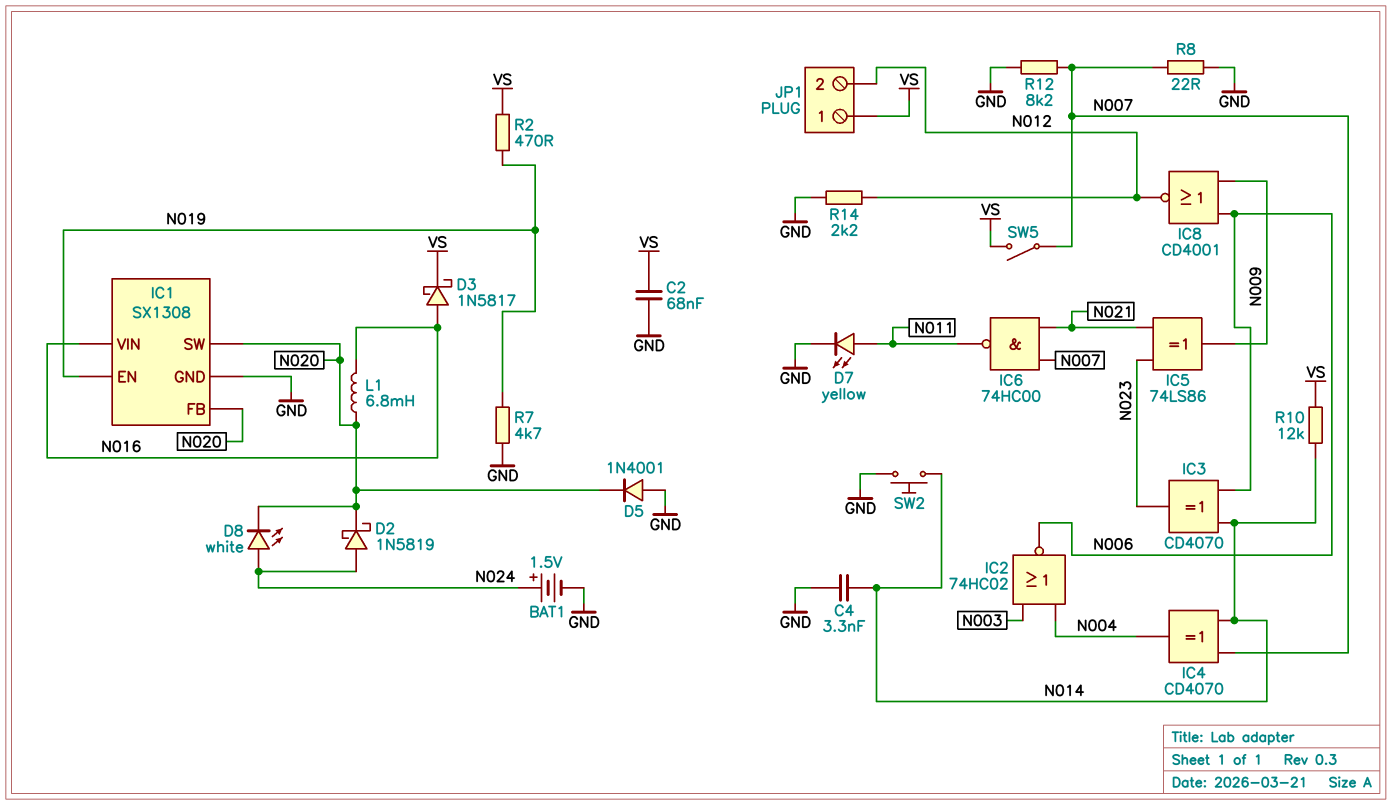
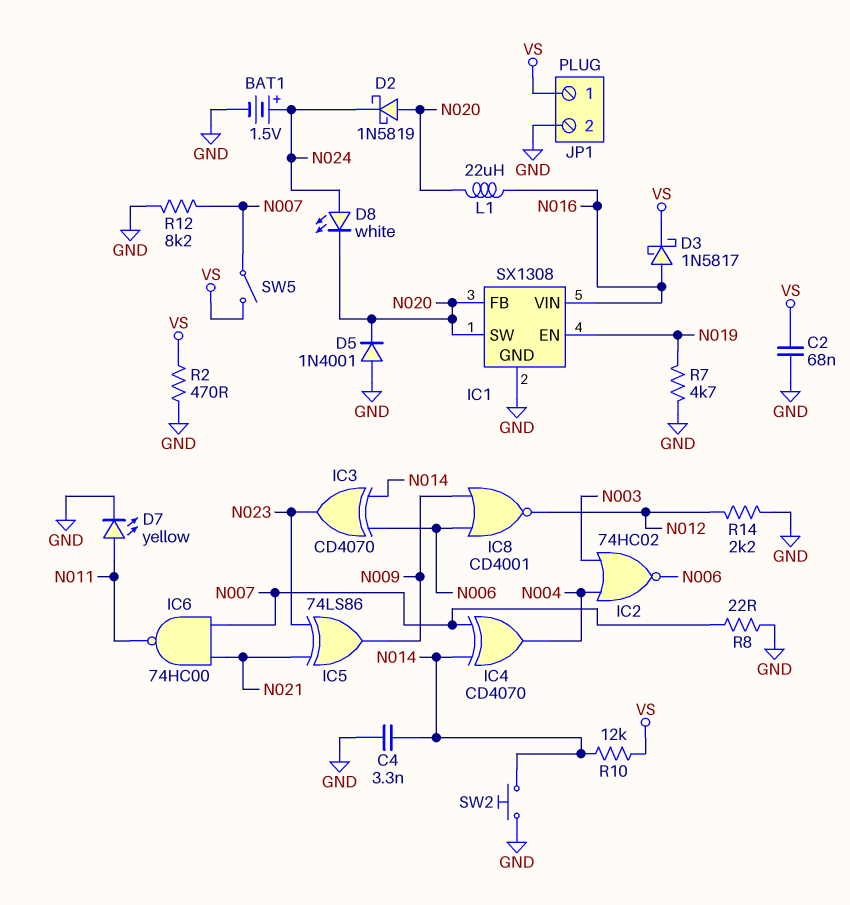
D2: schottky 1N5819 (A N024, K N020) -> schottky 1N5819 (A N020, K N024)
JP1 pin 2: N012 -> GND
L1: 6.8mH (N016, N020) -> 22uH (N016, N020)
R2: 470 (N019, VS) -> 470 (GND, VS)

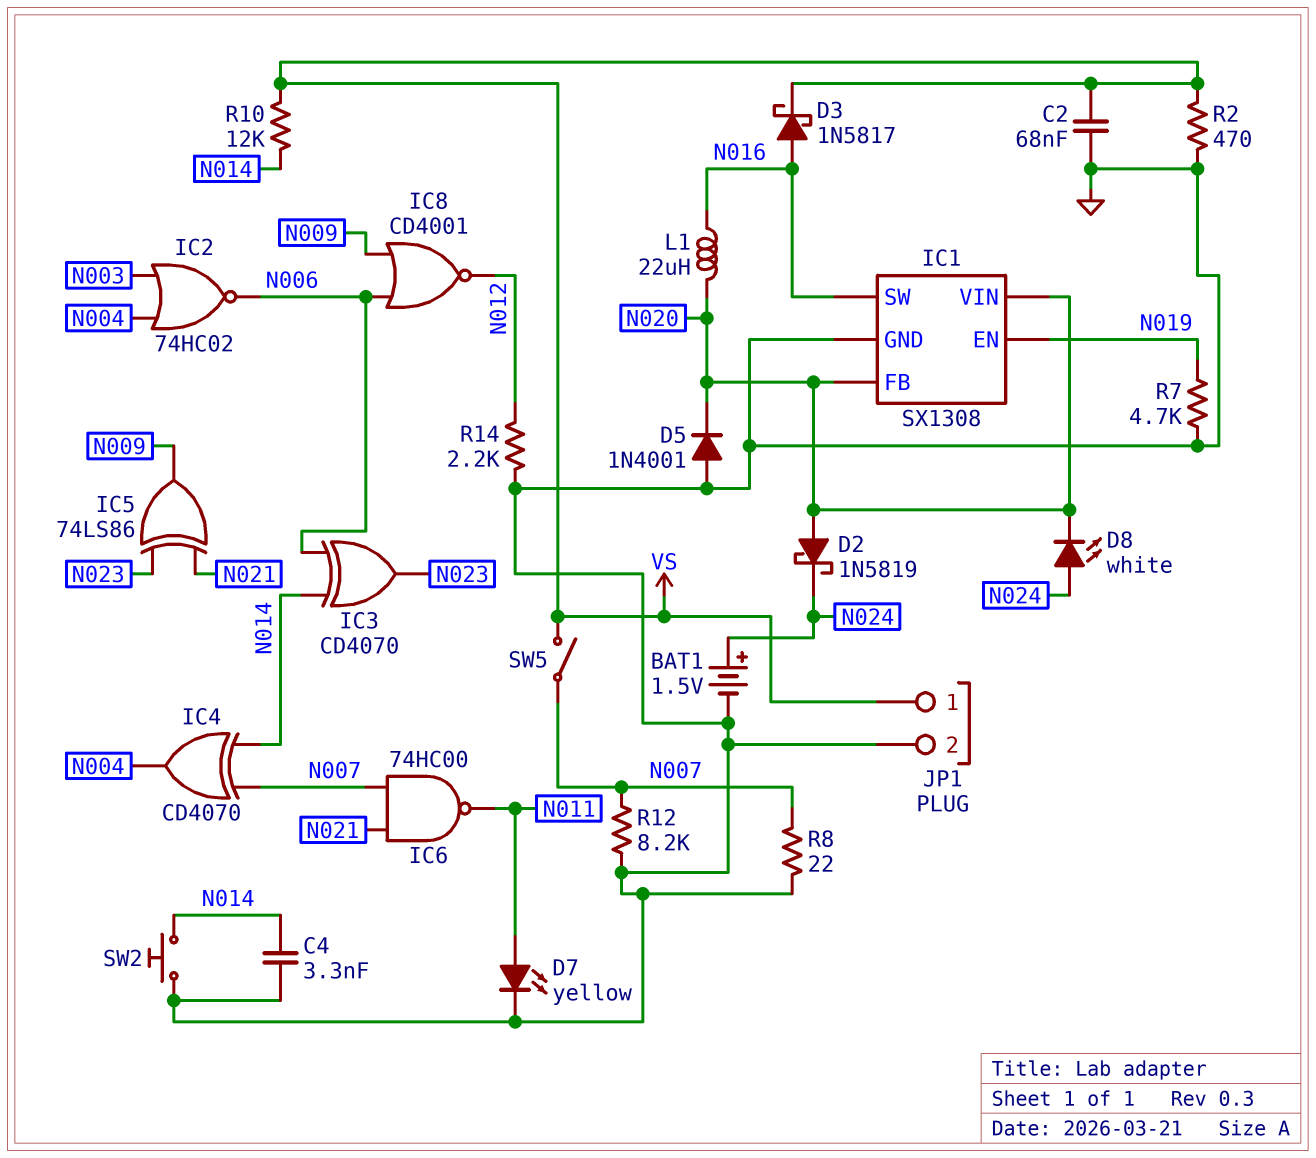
IC1 pin SW: N020 -> N016
IC1 pin VIN: N016 -> N020

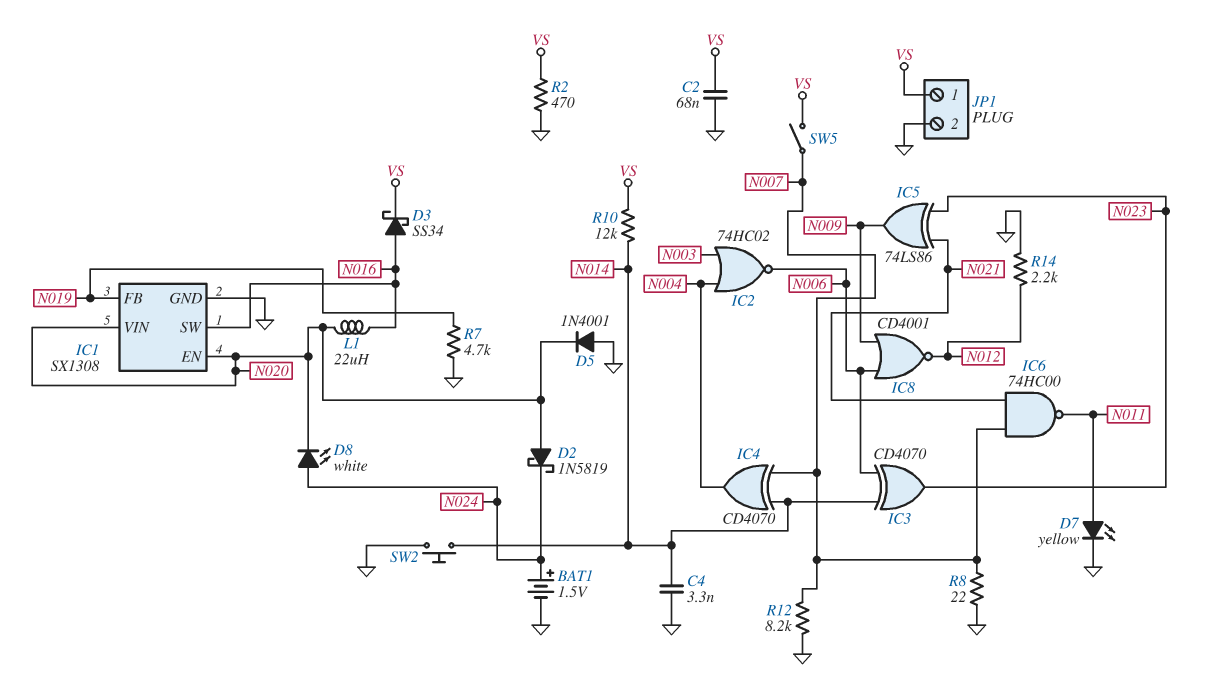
D3: schottky 1N5817 (A N016, K VS) -> schottky SS34 (A N016, K VS)
IC1 pin EN: N019 -> N020
IC1 pin FB: N020 -> N019

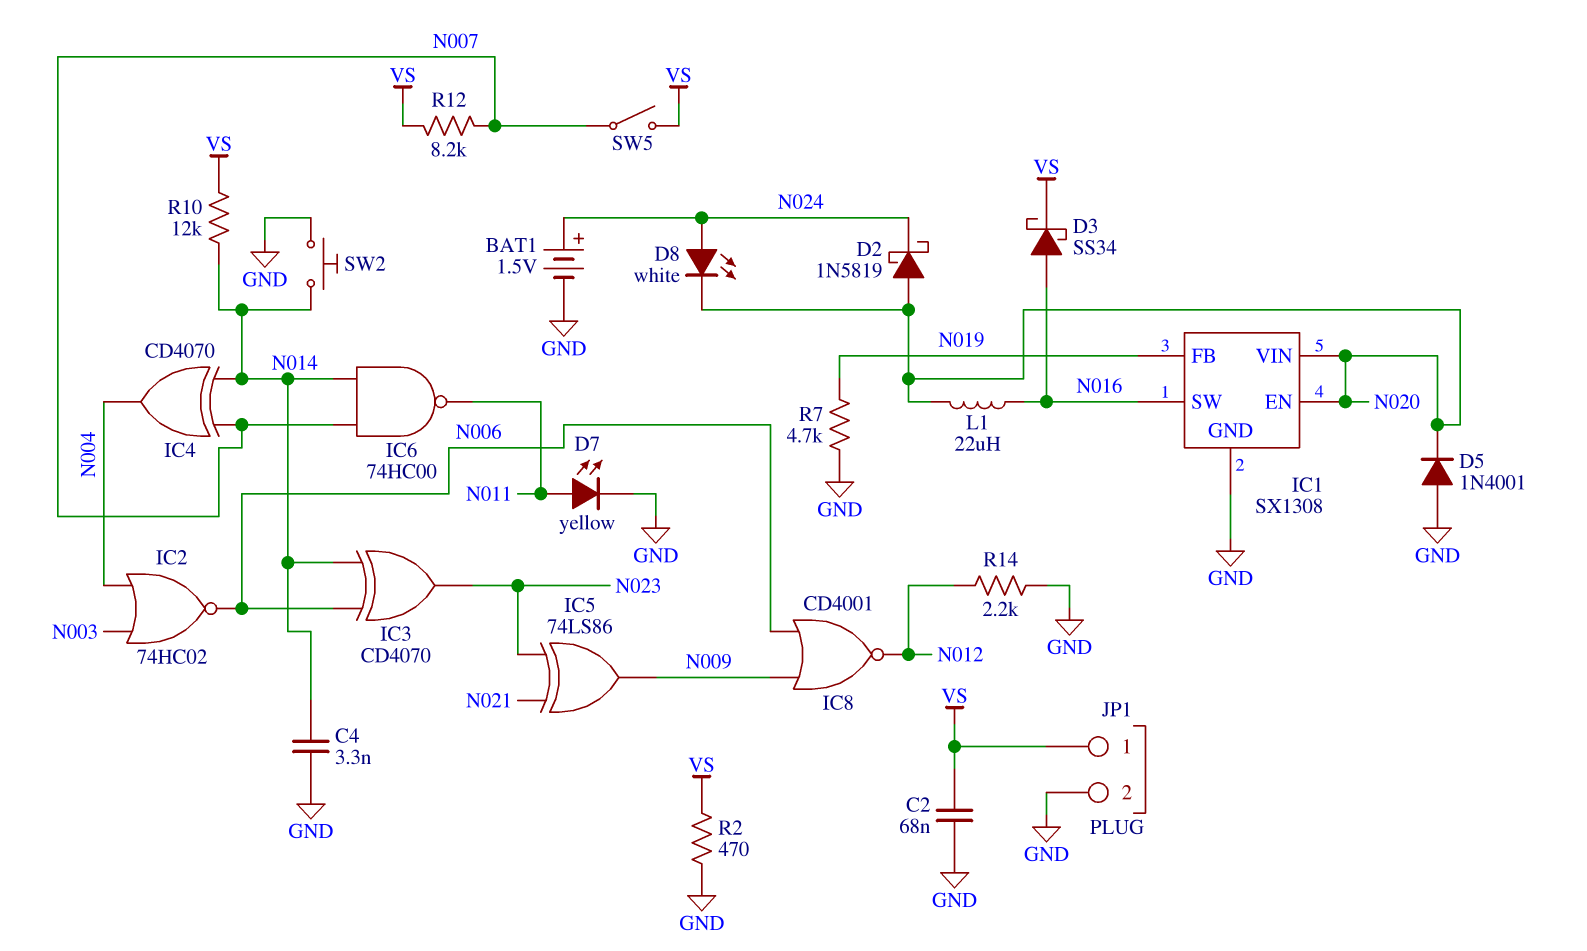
IC6: NAND 74HC00 (in N007, in N021, out N011) -> NAND 74HC00 (in N007, in N014, out N011)
R8: 22 (GND, N007) -> none
R12: 8.2k (GND, N007) -> 8.2k (N007, VS)

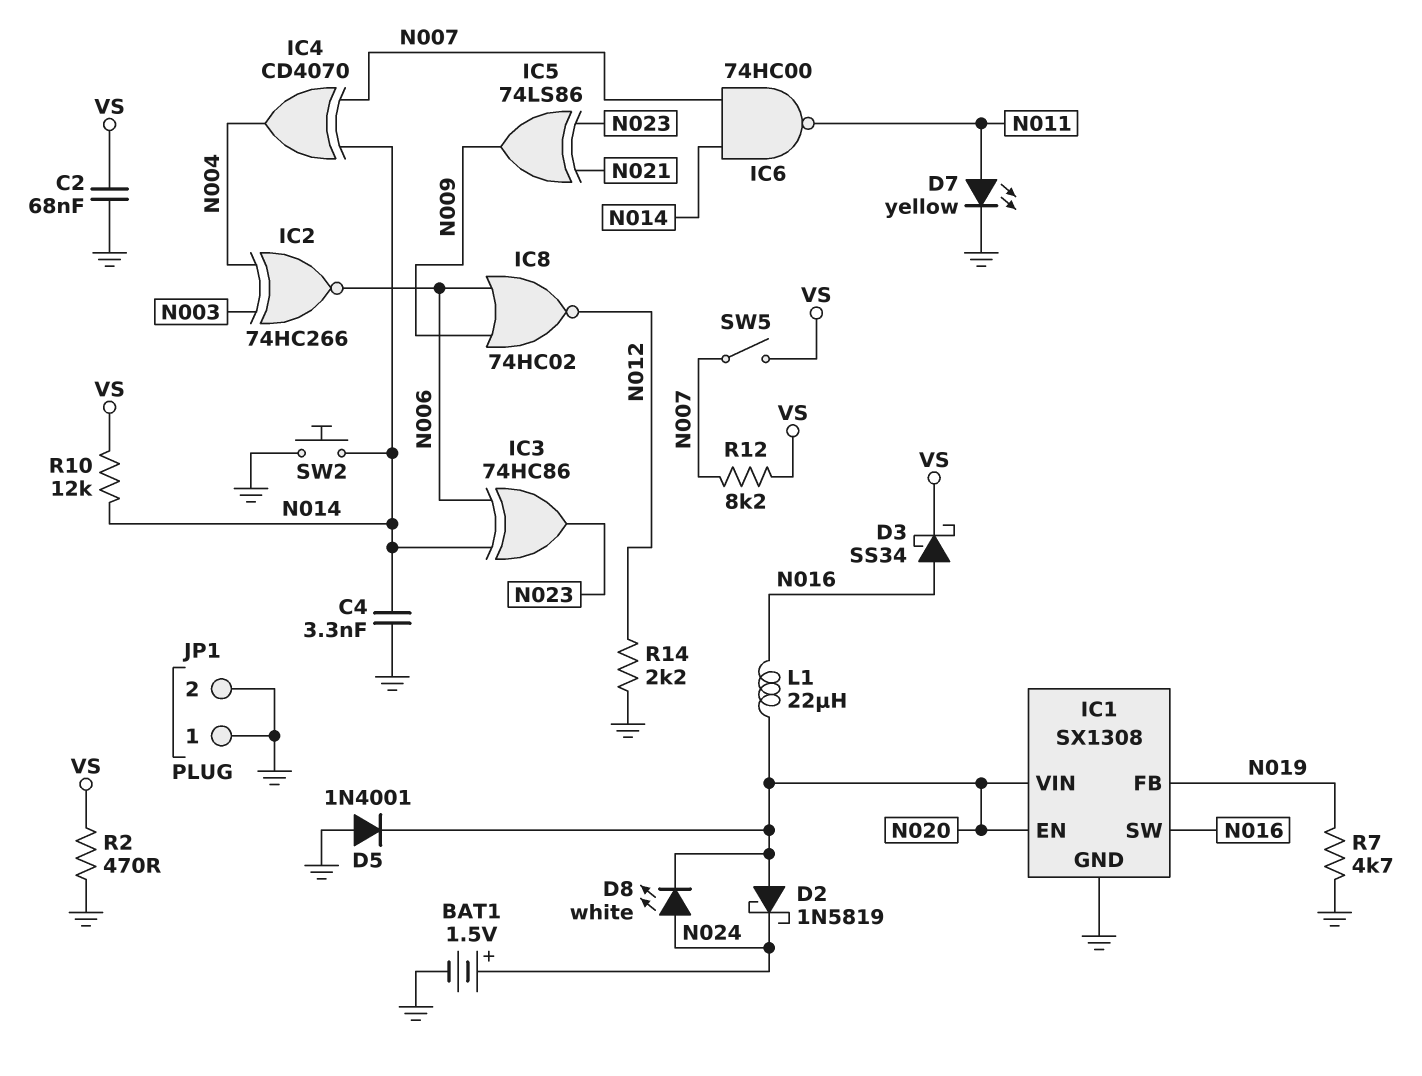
IC2: NOR 74HC02 (in N003, in N004, out N006) -> XNOR 74HC266 (in N003, in N004, out N006)
IC3: XOR CD4070 (in N006, in N014, out N023) -> XOR 74HC86 (in N006, in N014, out N023)
IC8: NOR CD4001 (in N006, in N009, out N012) -> NOR 74HC02 (in N006, in N009, out N012)
JP1 pin 1: VS -> GND

